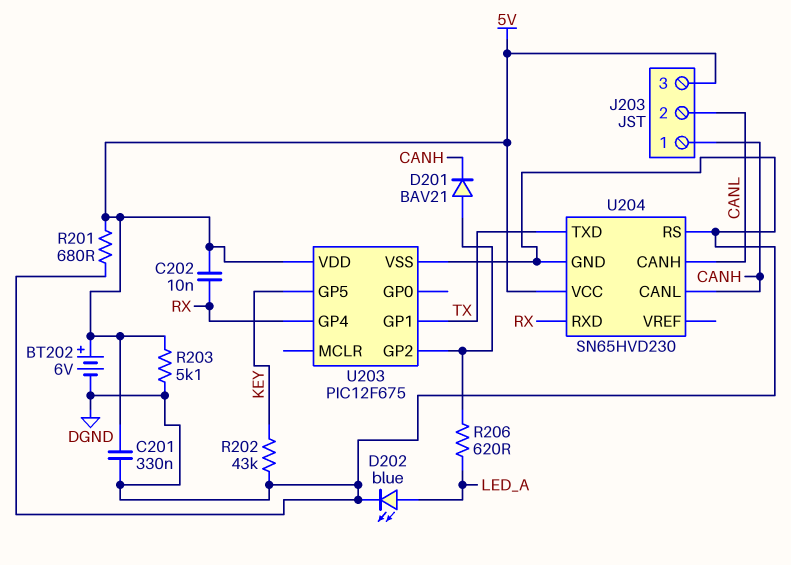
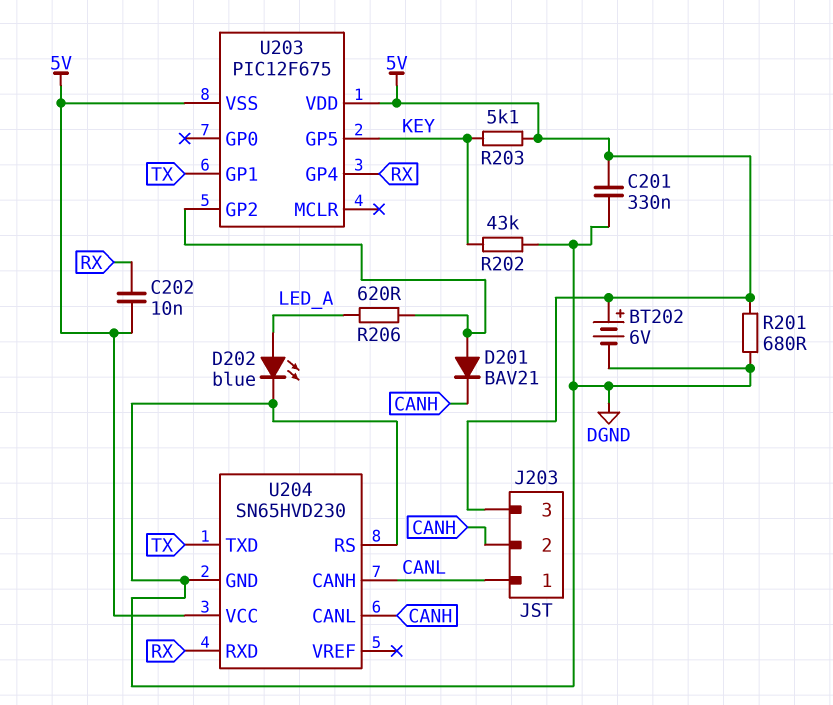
J203 pin 1: CANH -> CANL
J203 pin 2: CANL -> CANH
R203: 5.1k (5V, DGND) -> 5.1k (5V, KEY)
U203 pin VSS: DGND -> 5V

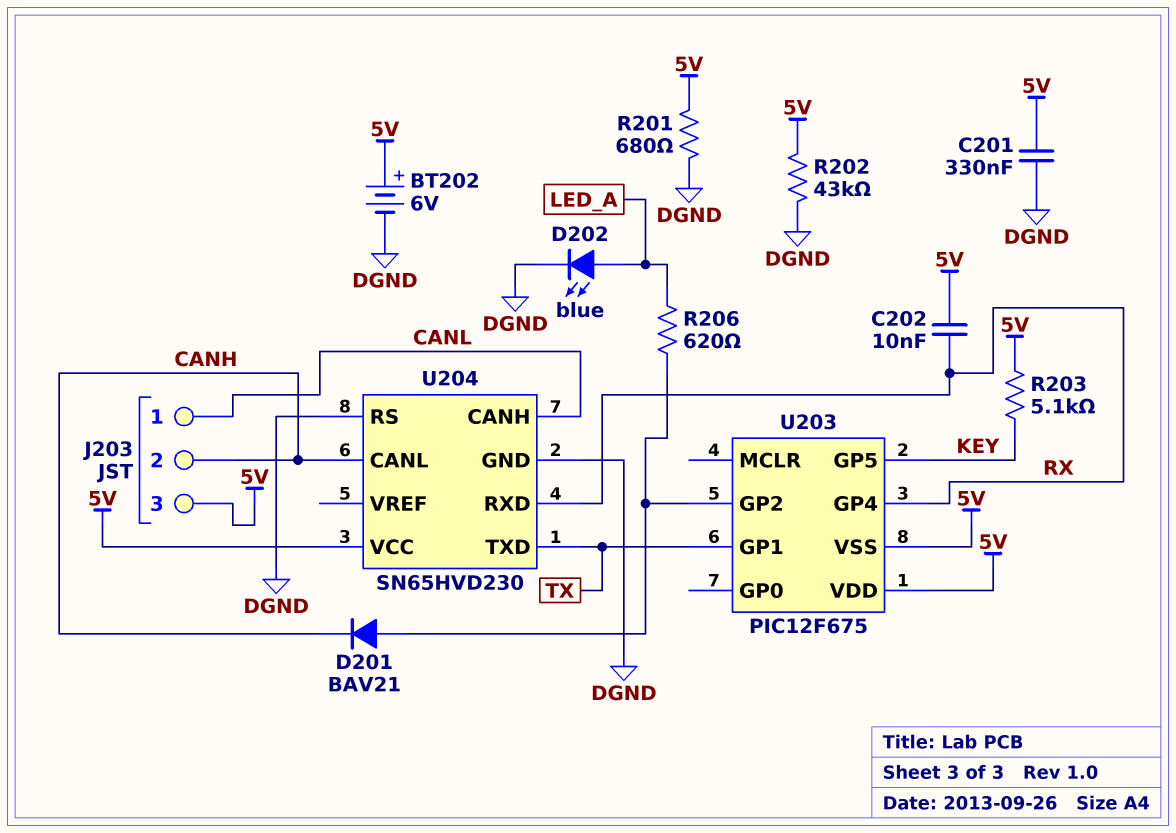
R202: 43k (DGND, KEY) -> 43k (5V, DGND)

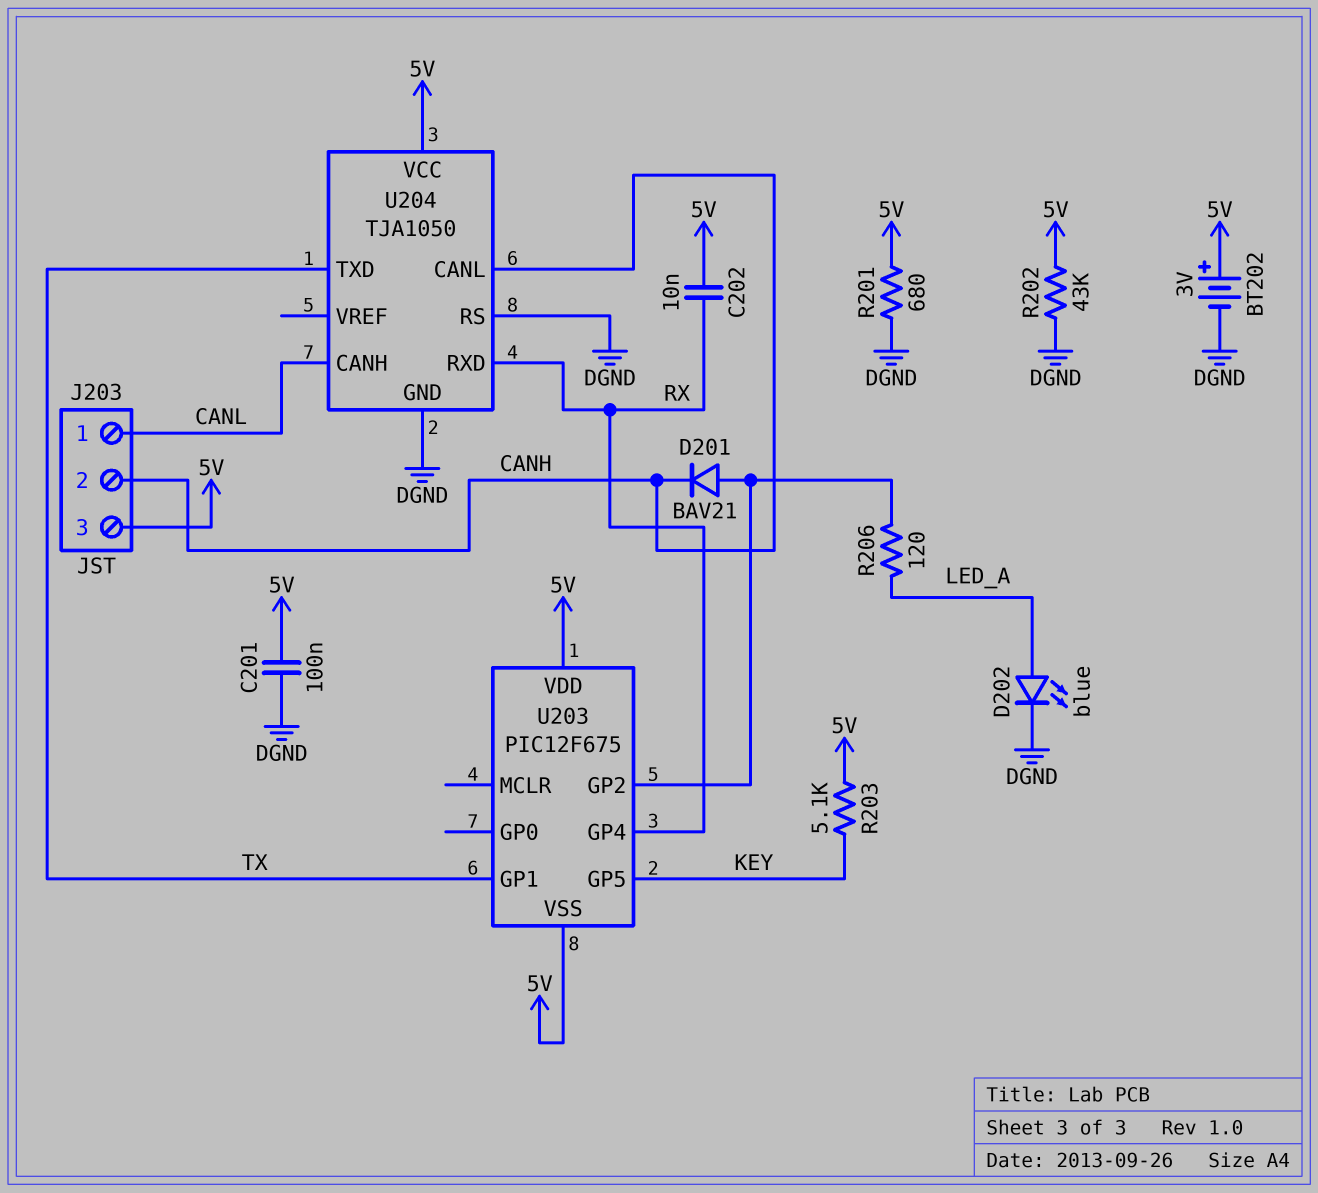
BT202: 6V (plus 5V, minus DGND) -> 3V (plus 5V, minus DGND)
C201: 330nF (5V, DGND) -> 100nF (5V, DGND)
R206: 620 (LED_A, U203/GP2) -> 120 (LED_A, U203/GP2)
U204: SN65HVD230 -> TJA1050

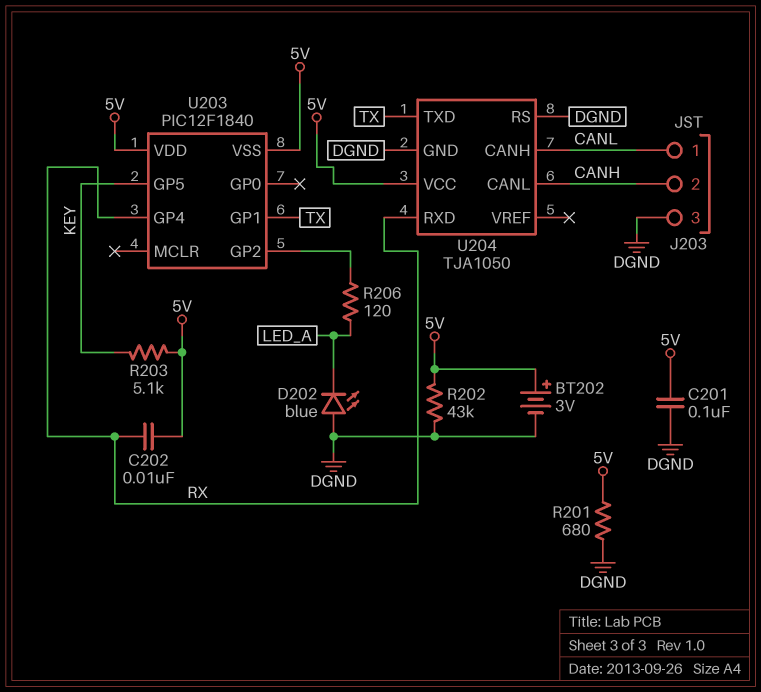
D201: diode BAV21 (A U203/GP2, K CANH) -> none
D202: LED blue (A LED_A, K DGND) -> LED blue (A DGND, K LED_A)
J203 pin 3: 5V -> DGND
U203: PIC12F675 -> PIC12F1840

